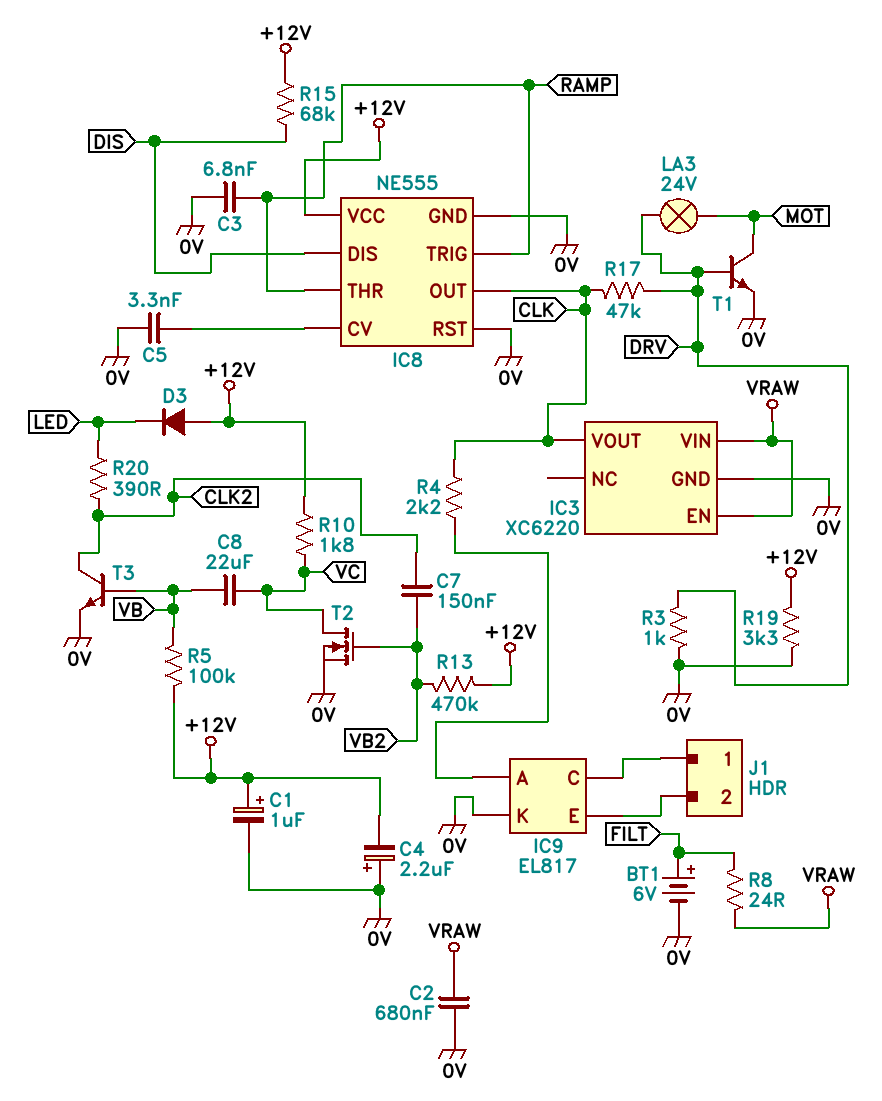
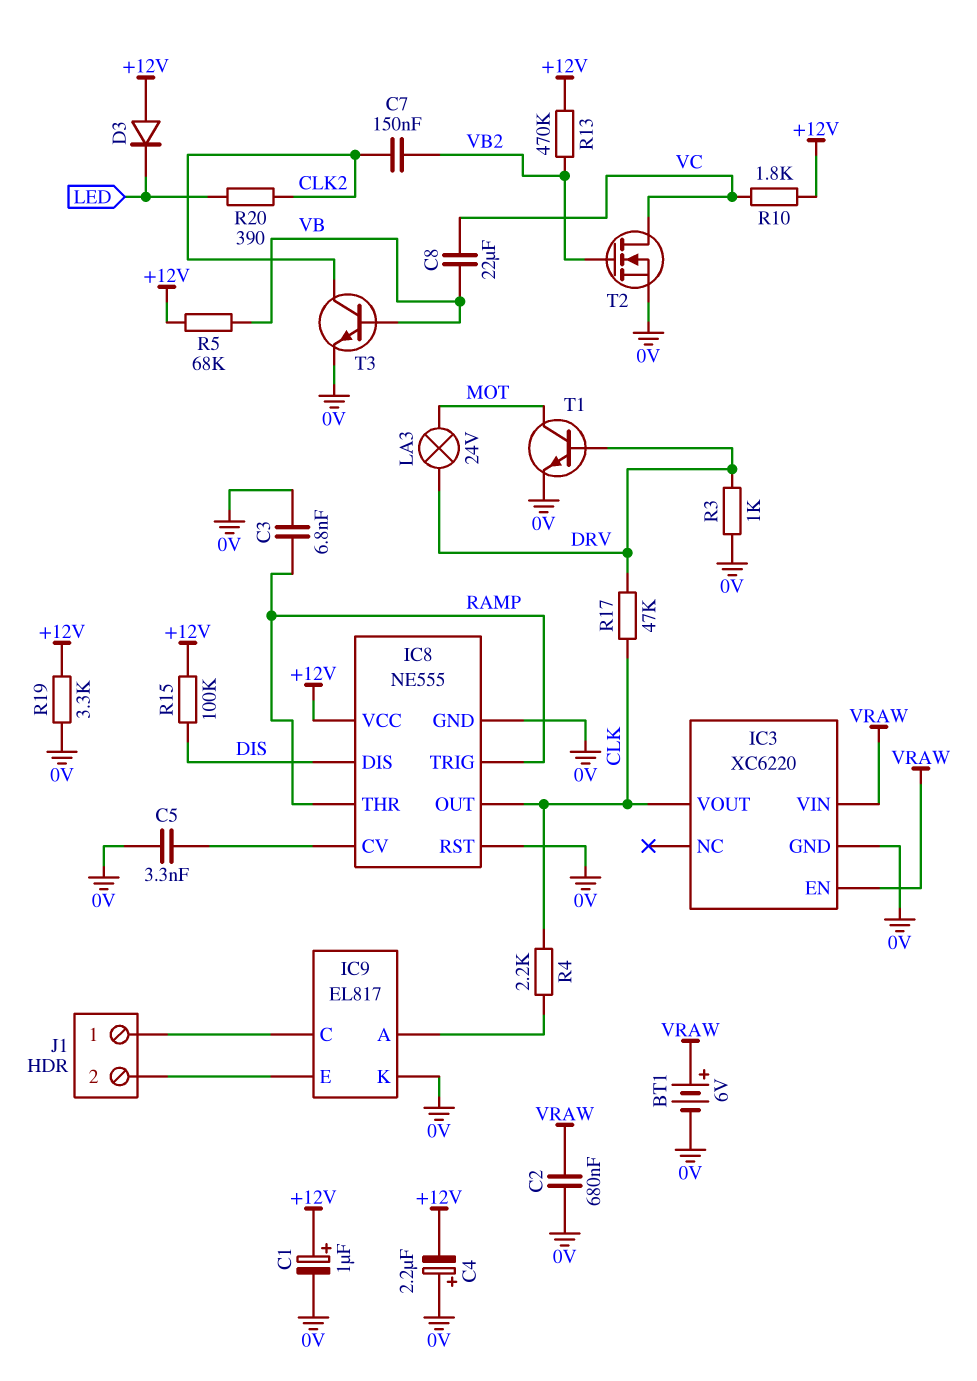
BT1: 6V (plus FILT, minus 0V) -> 6V (plus VRAW, minus 0V)
R5: 100k (+12V, VB) -> 68k (+12V, VB)
R8: 24 (FILT, VRAW) -> none
R15: 68k (+12V, DIS) -> 100k (+12V, DIS)

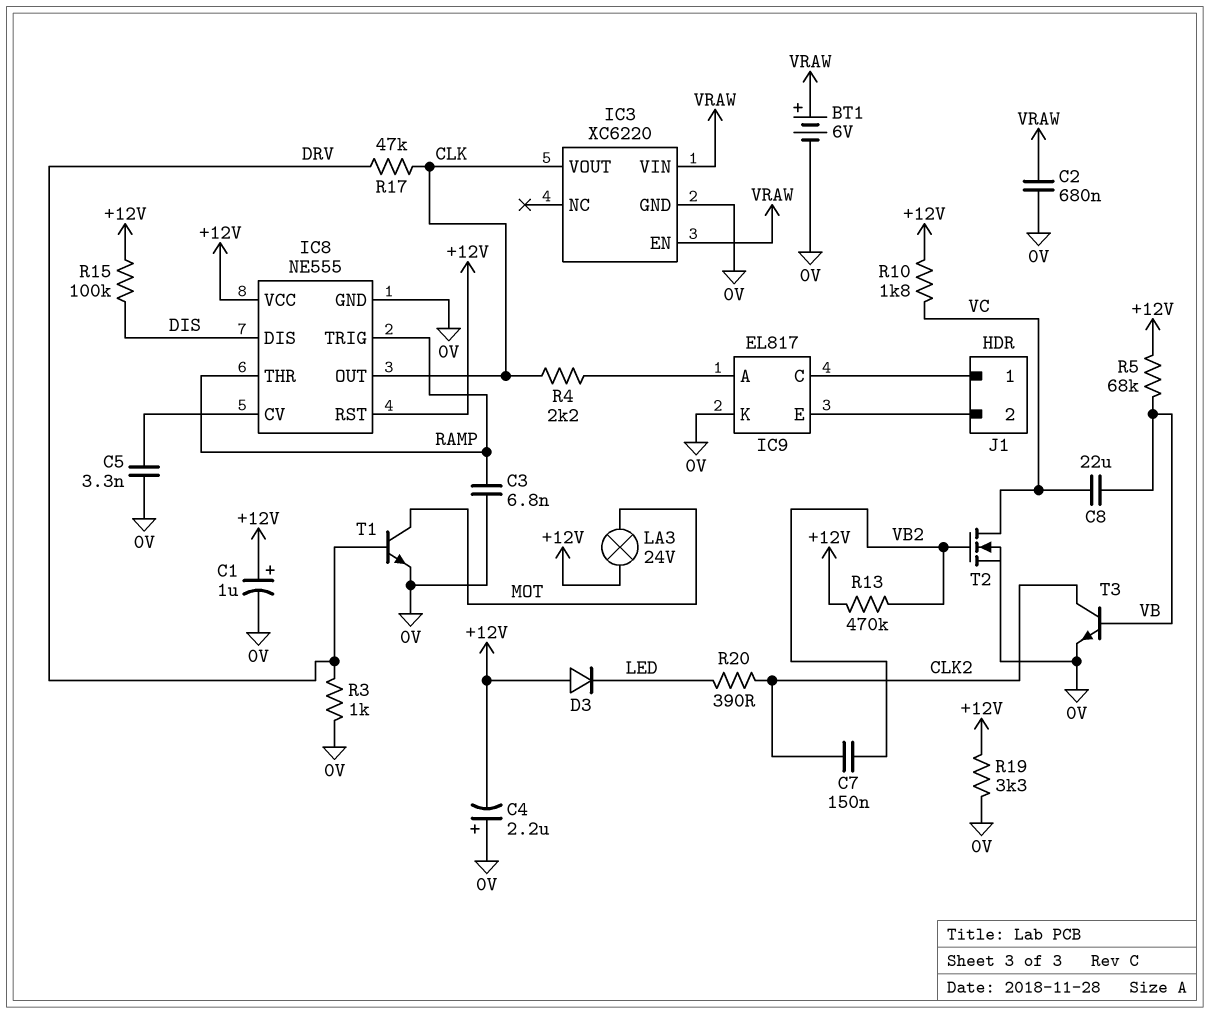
IC8 pin RST: 0V -> +12V
LA3: lamp 24V (DRV, MOT) -> lamp 24V (+12V, MOT)

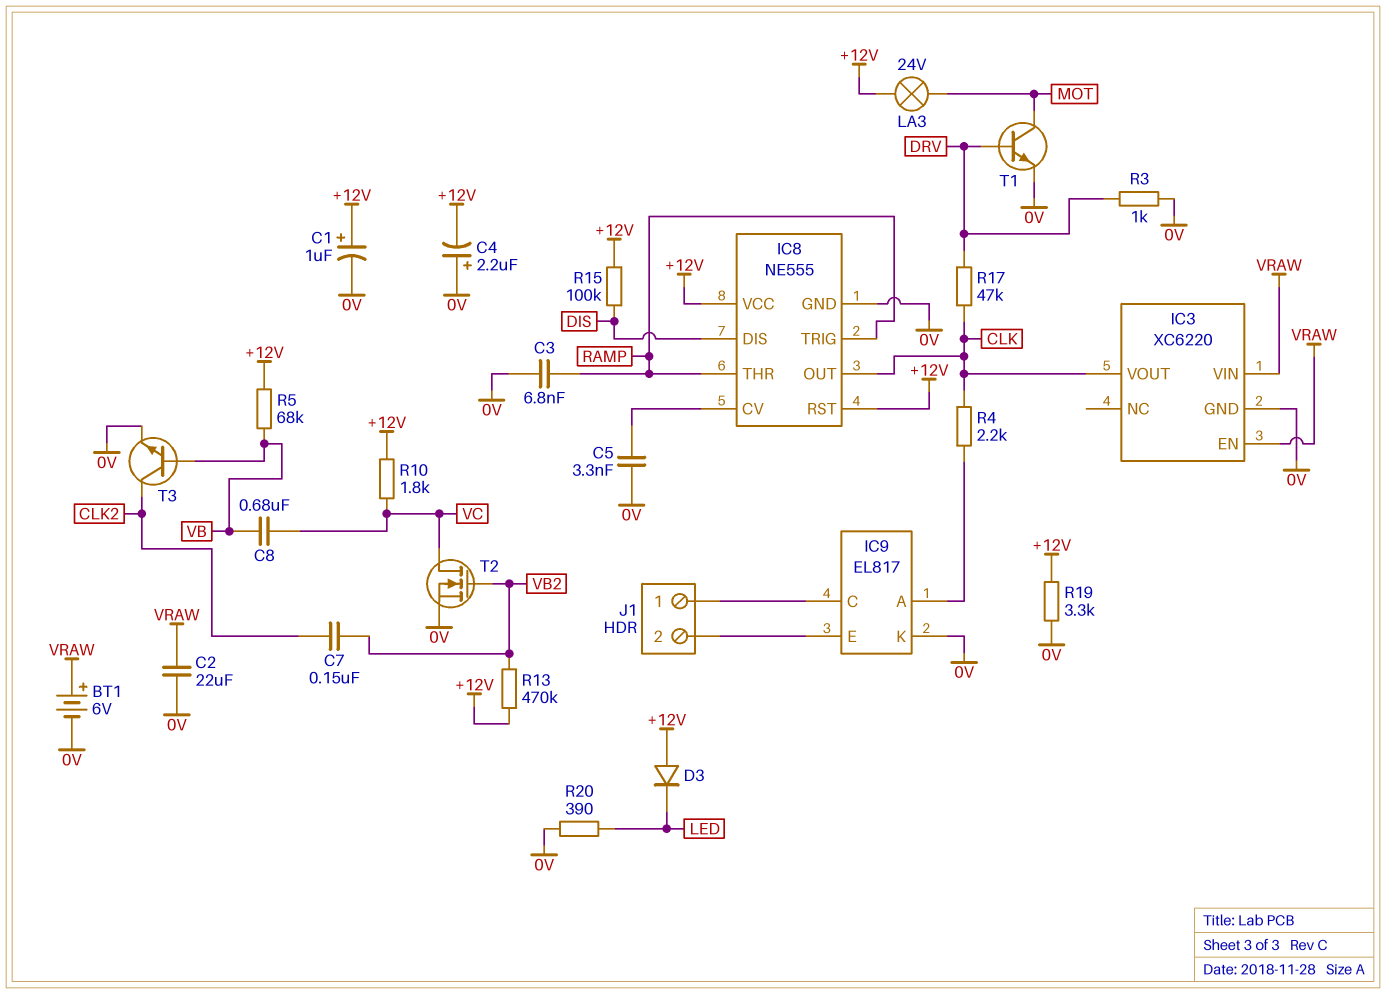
C2: 680nF (0V, VRAW) -> 22uF (0V, VRAW)
C8: 22uF (VB, VC) -> 680nF (VB, VC)
R20: 390 (CLK2, LED) -> 390 (0V, LED)

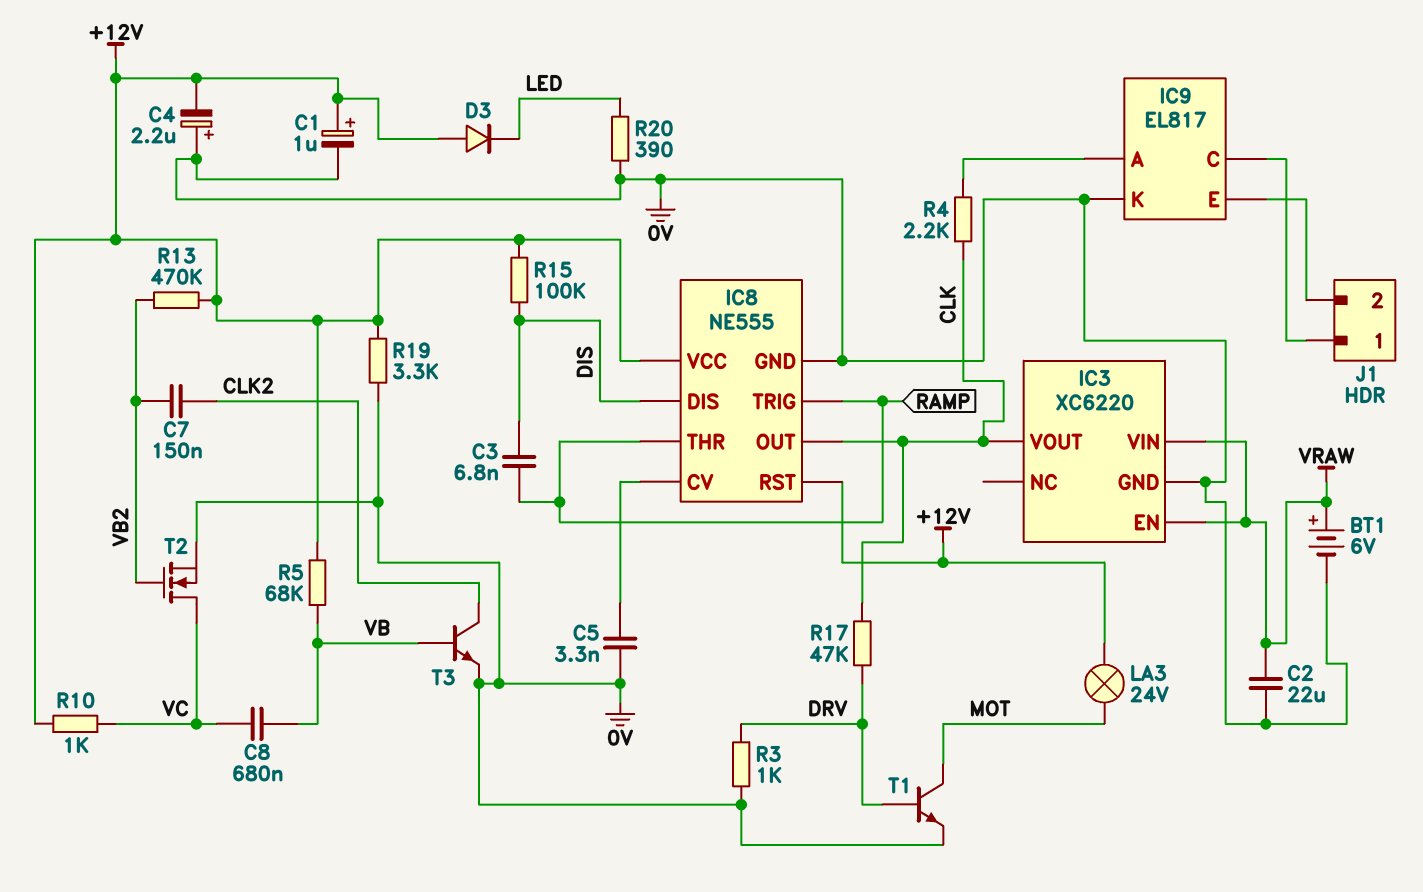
C3: 6.8nF (0V, RAMP) -> 6.8nF (DIS, RAMP)
R10: 1.8k (+12V, VC) -> 1k (+12V, VC)

